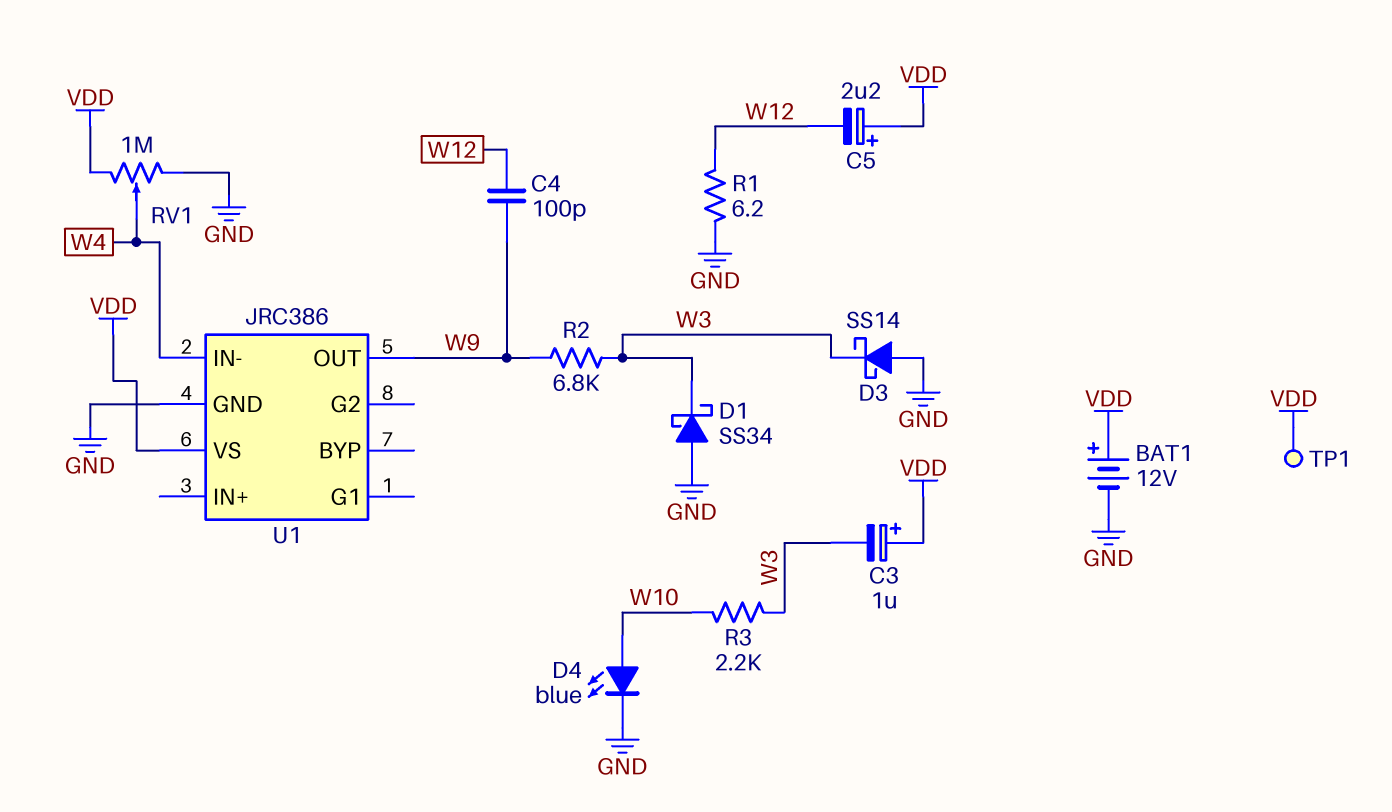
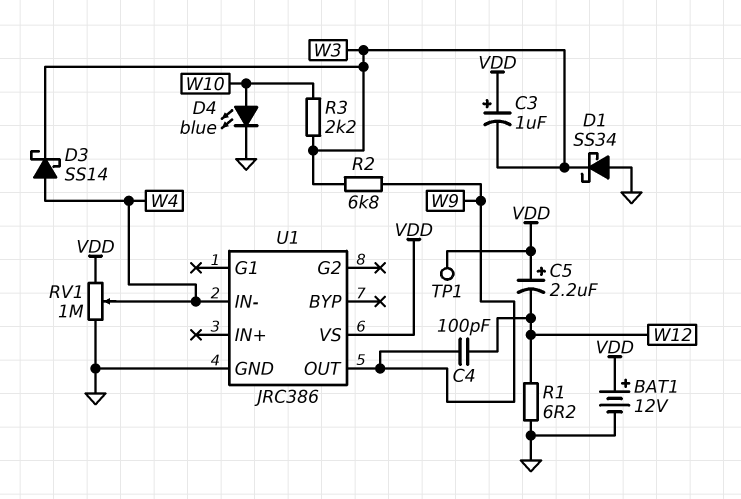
D3: schottky SS14 (A GND, K W3) -> schottky SS14 (A W4, K W3)

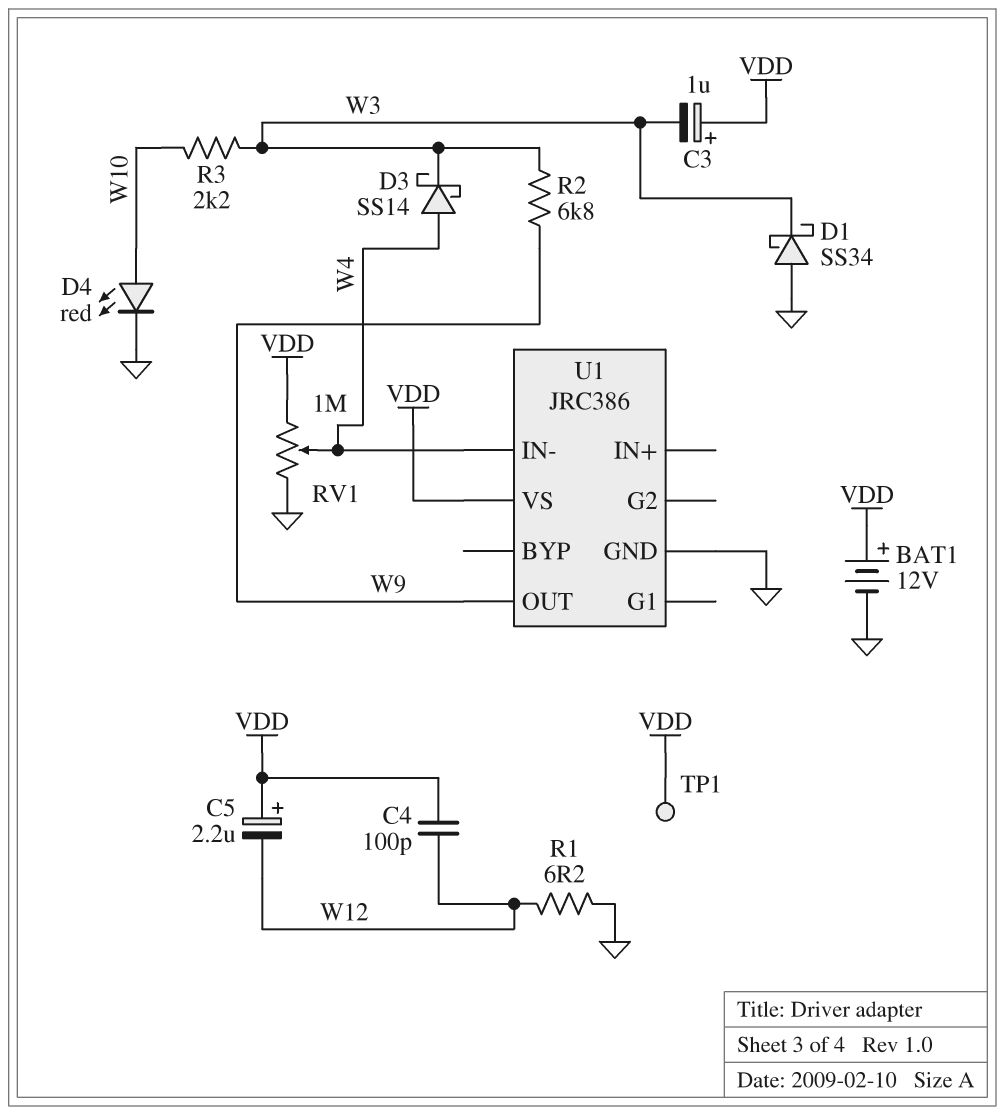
C4: 100pF (W9, W12) -> 100pF (VDD, W12)
D4: LED blue (A W10, K GND) -> LED red (A W10, K GND)

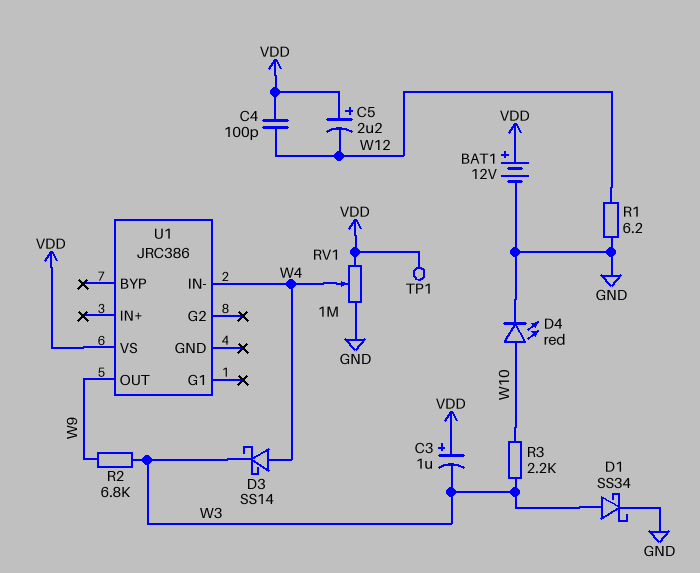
D1: schottky SS34 (A GND, K W3) -> schottky SS34 (A W3, K GND)
U1 pin GND: GND -> none

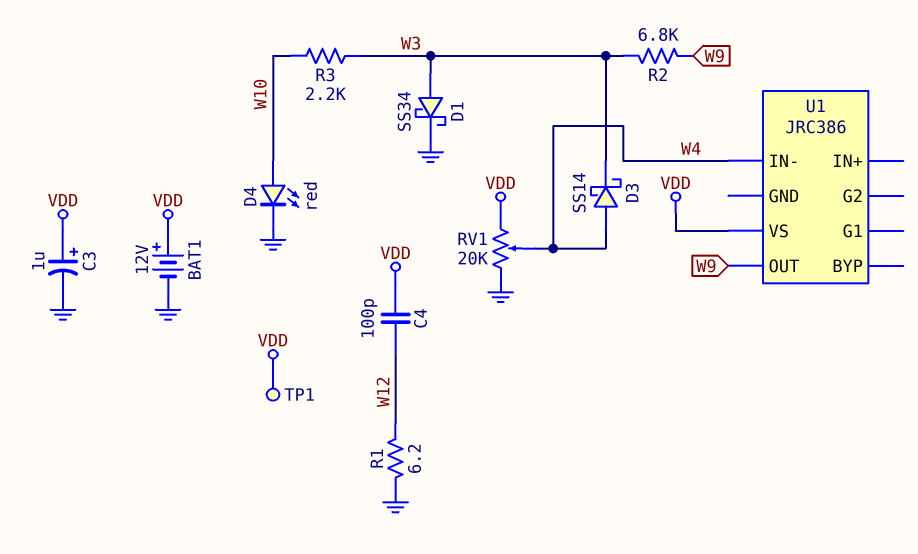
C3: 1uF (plus VDD, minus W3) -> 1uF (plus VDD, minus GND)
C5: 2.2uF (plus VDD, minus W12) -> none
RV1: 1M (GND, VDD, wiper W4) -> 20k (GND, VDD, wiper W4)

